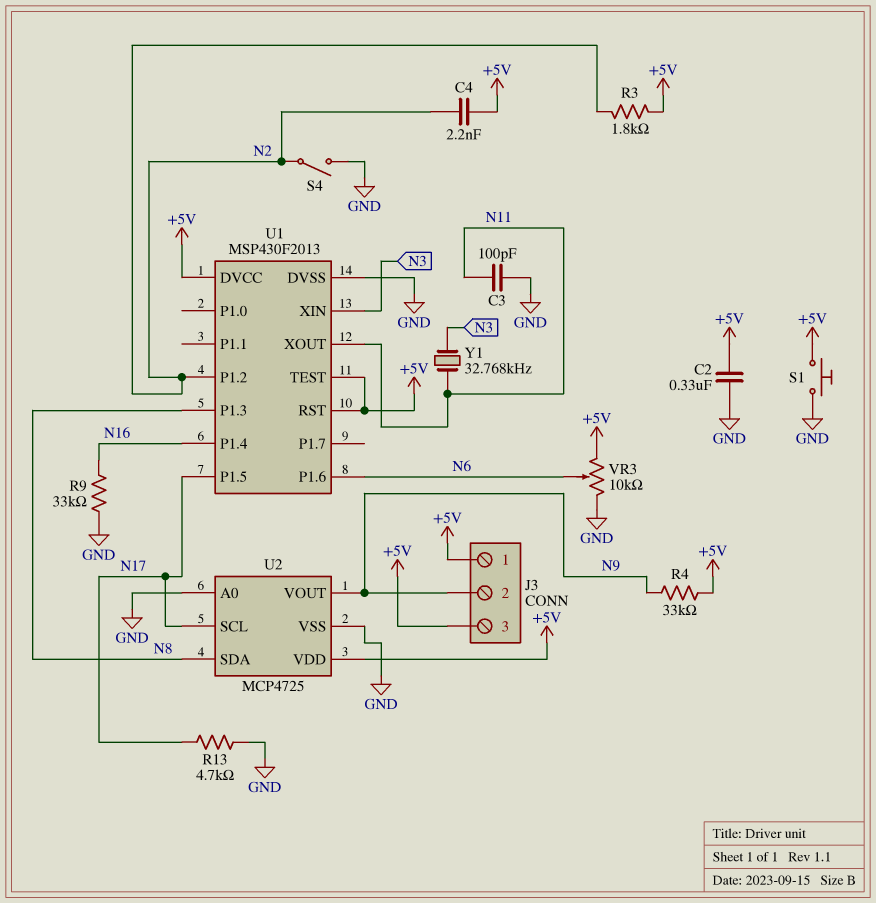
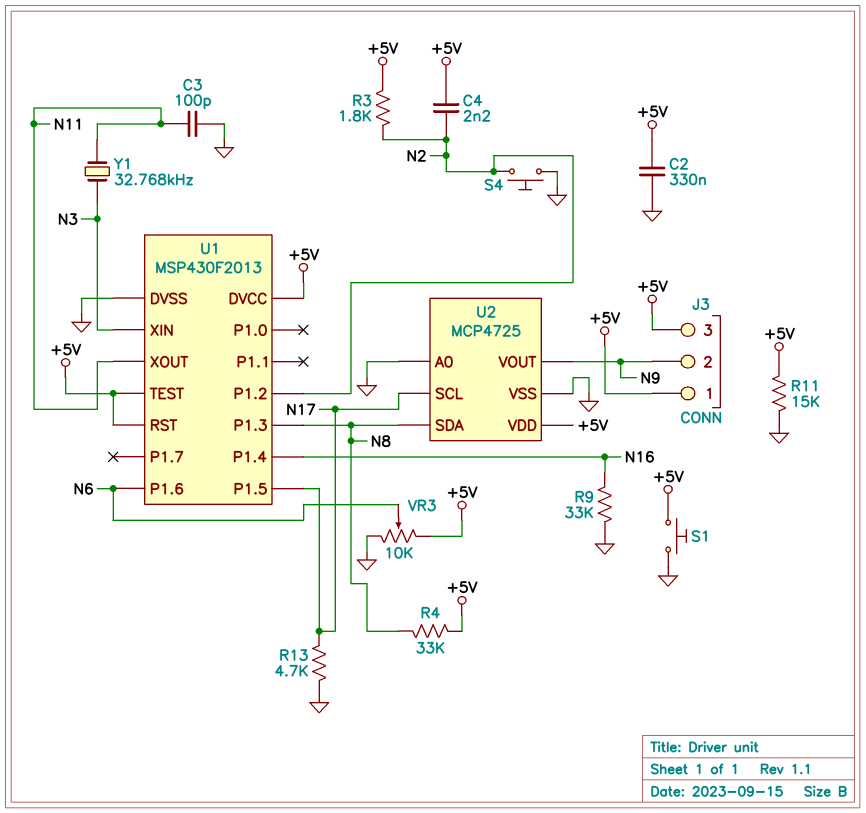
R4: 33k (+5V, N9) -> 33k (+5V, N8)
R11: none -> 15k (+5V, GND)
S4: switch (GND, N2) -> button (GND, N2)

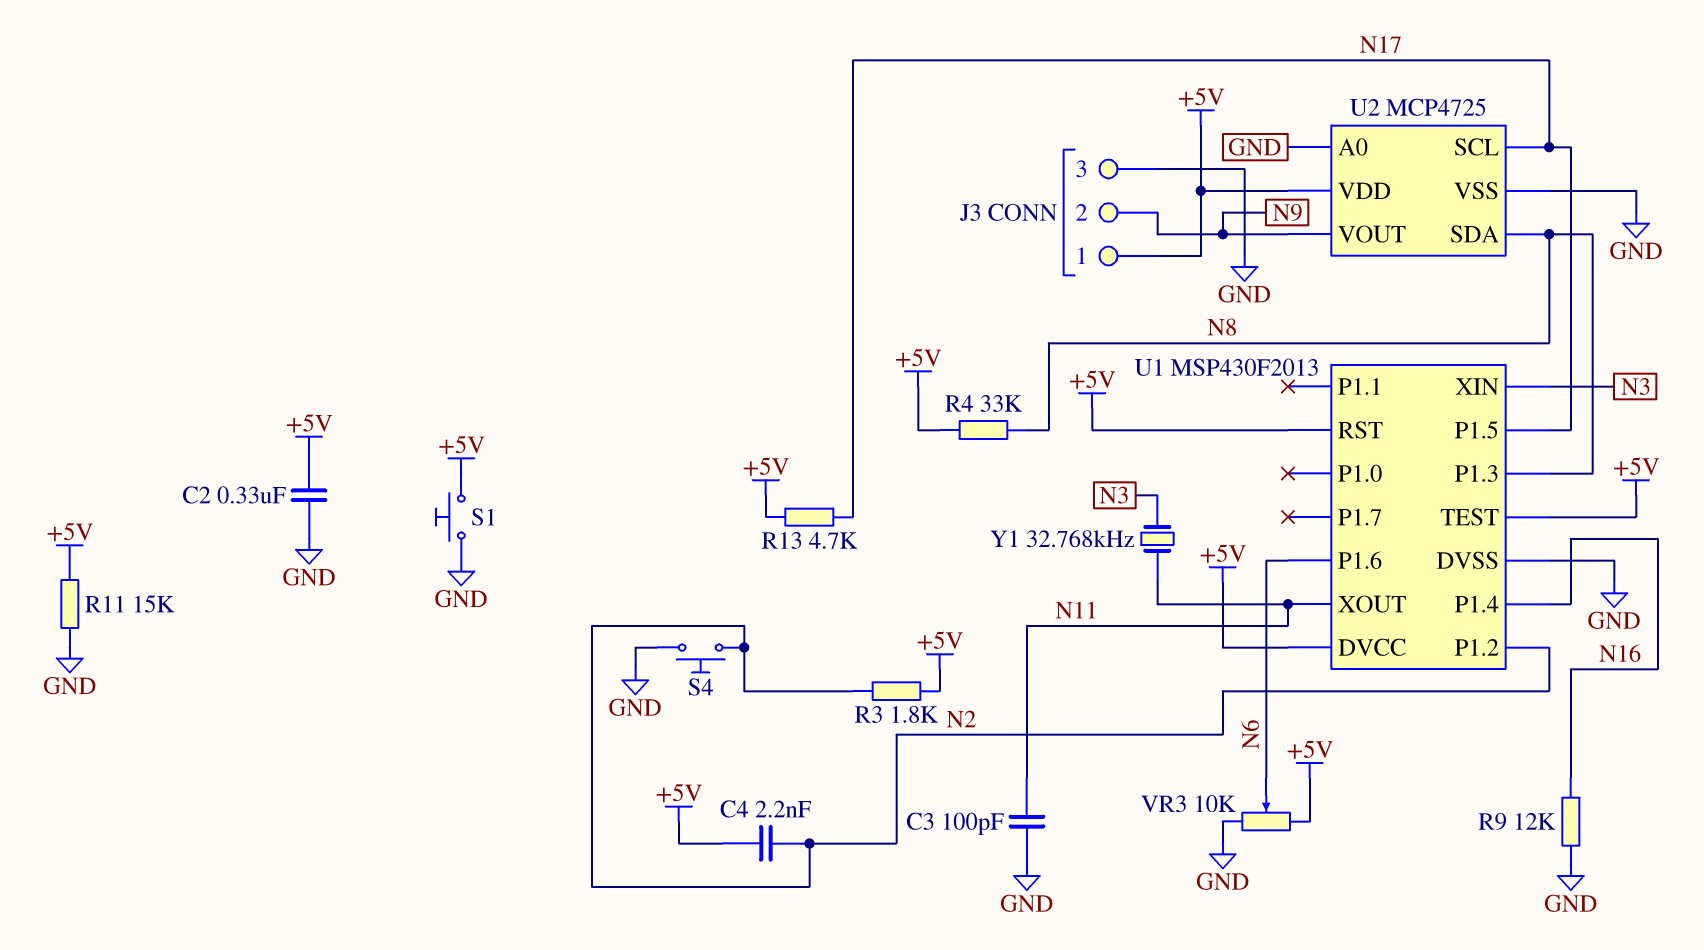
J3 pin 3: +5V -> GND
R9: 33k (GND, N16) -> 12k (GND, N16)
R13: 4.7k (GND, N17) -> 4.7k (+5V, N17)

